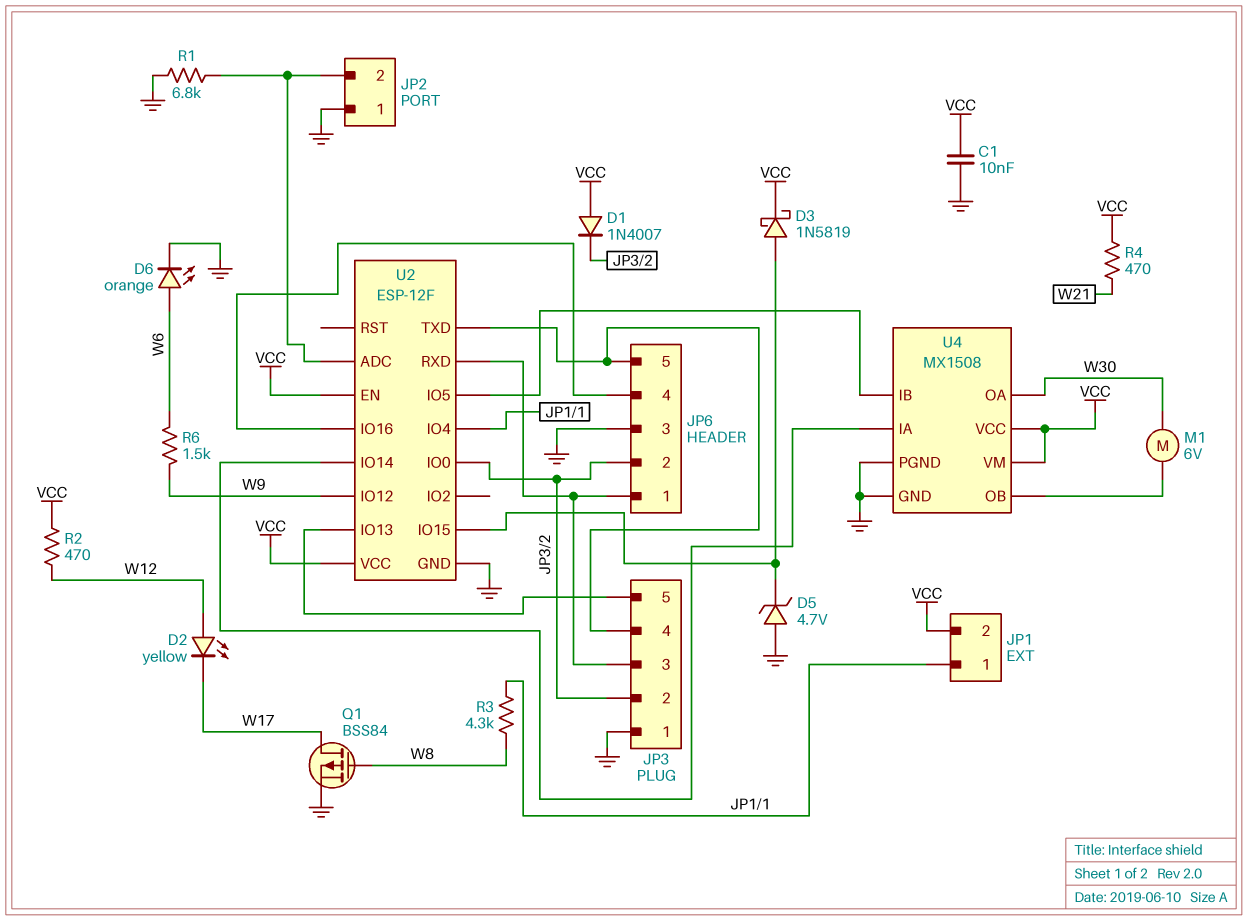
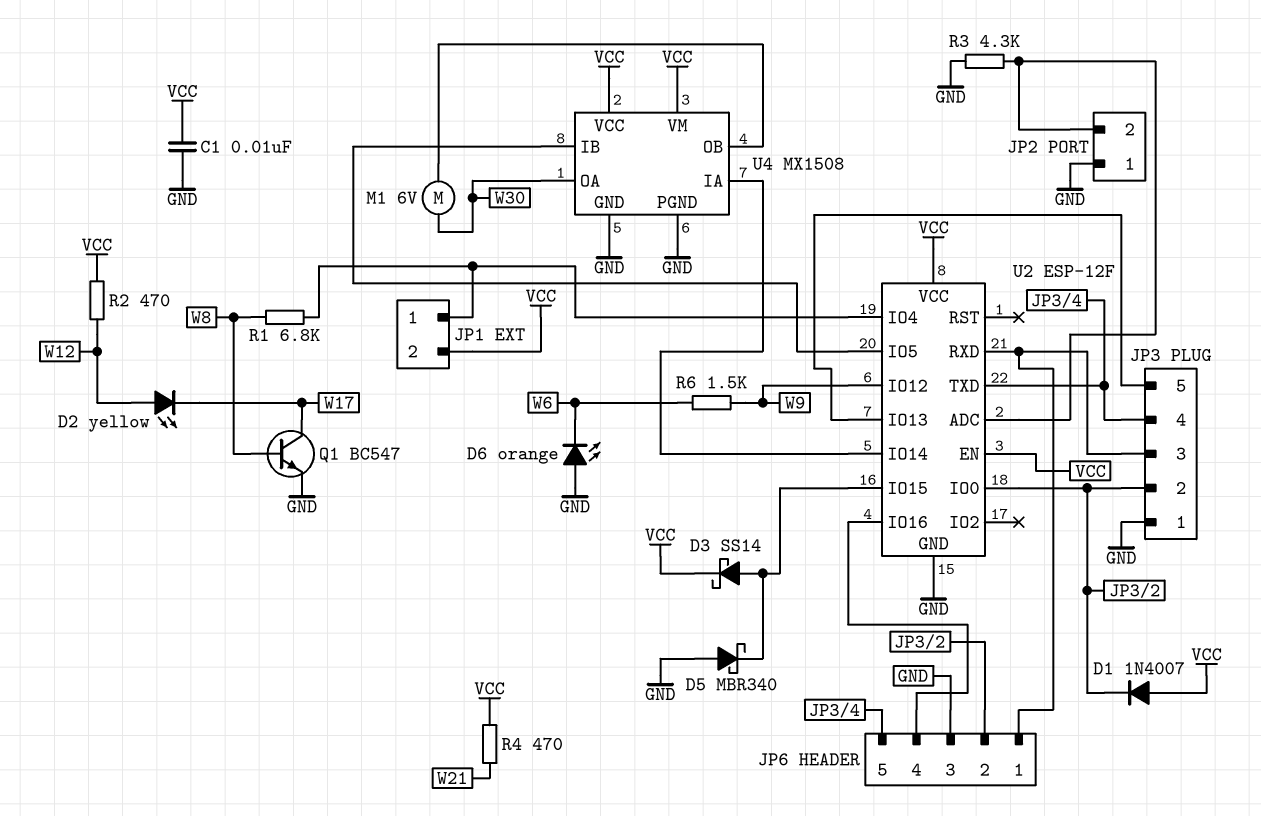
D3: schottky 1N5819 (A U2/IO15, K VCC) -> schottky SS14 (A U2/IO15, K VCC)
D5: zener 4.7V (A GND, K U2/IO15) -> schottky MBR340 (A GND, K U2/IO15)
D6: LED orange (A W6, K GND) -> LED orange (A GND, K W6)
Q1: PMOS BSS84 (G W8, D W17, S GND) -> NPN BC547 (B W8, C W17, E GND)
R1: 6.8k (GND, JP2/2) -> 6.8k (JP1/1, W8)
R3: 4.3k (JP1/1, W8) -> 4.3k (GND, JP2/2)

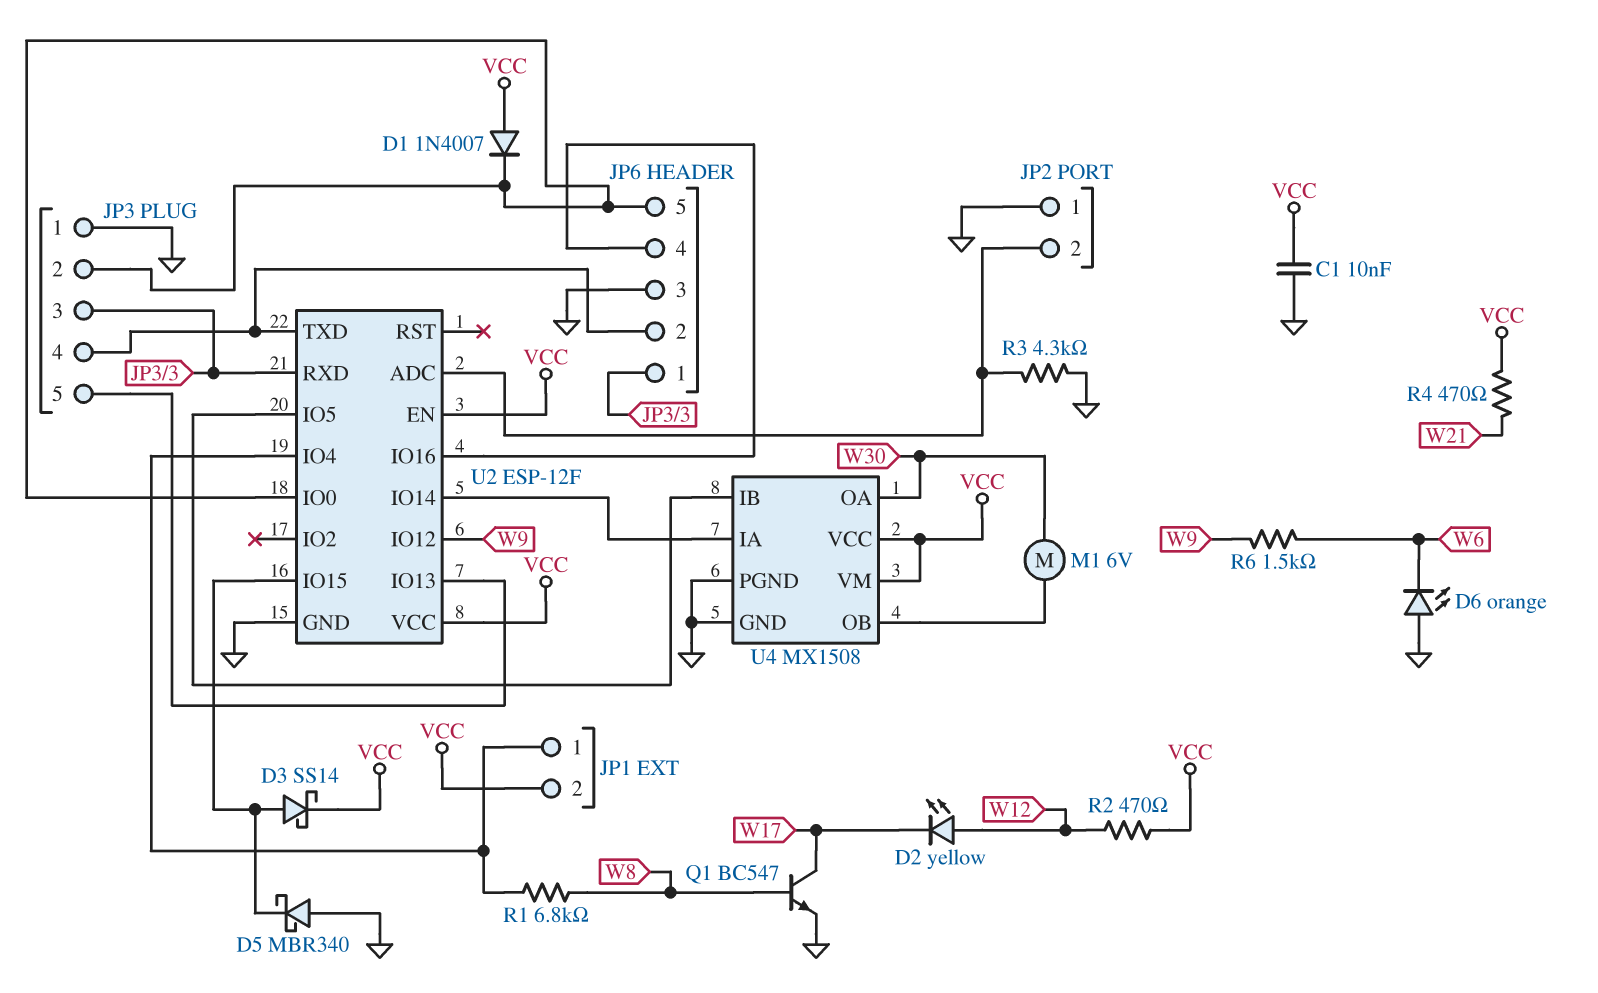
JP6 pin 2: JP3/2 -> JP3/4
JP6 pin 5: JP3/4 -> JP3/2

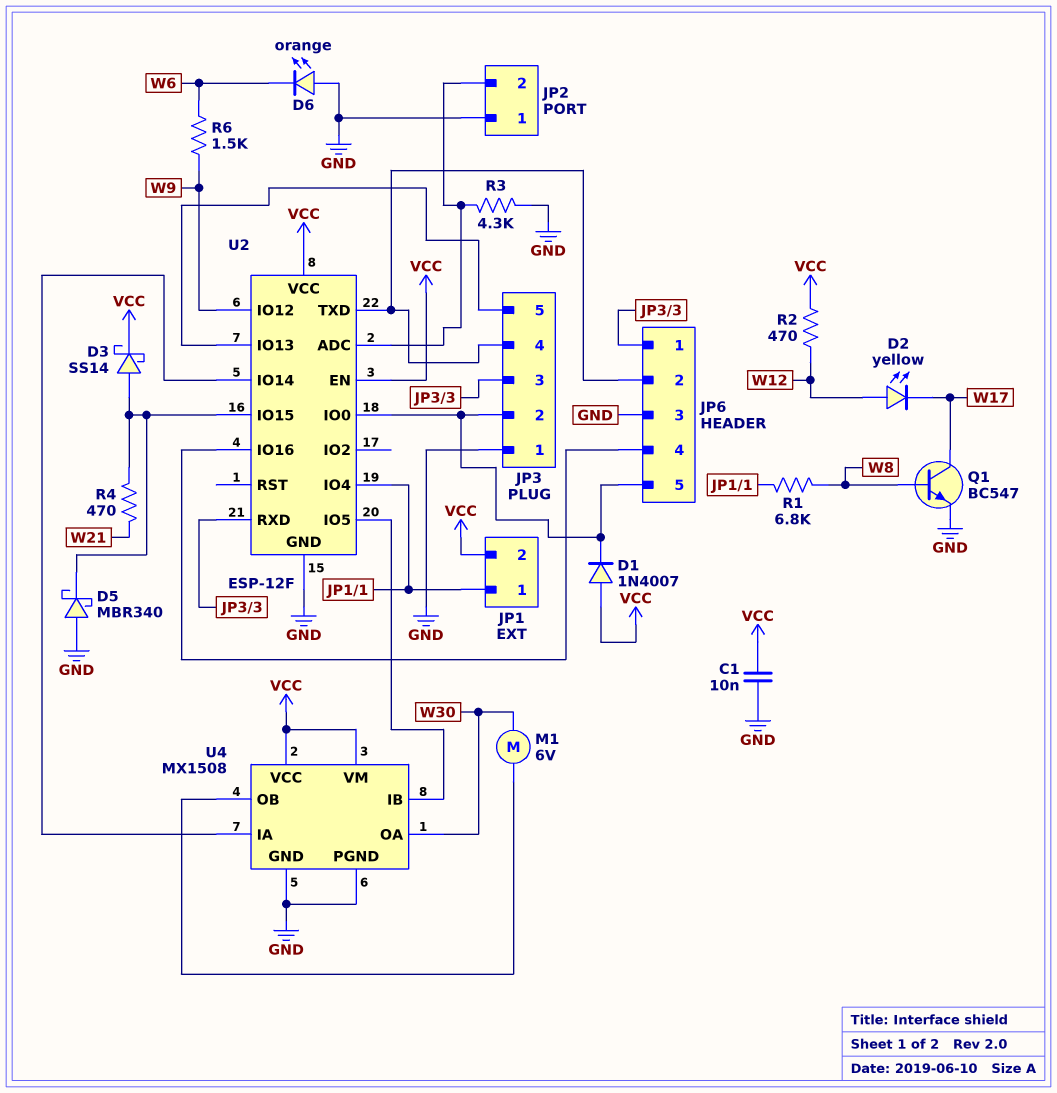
R4: 470 (VCC, W21) -> 470 (U2/IO15, W21)

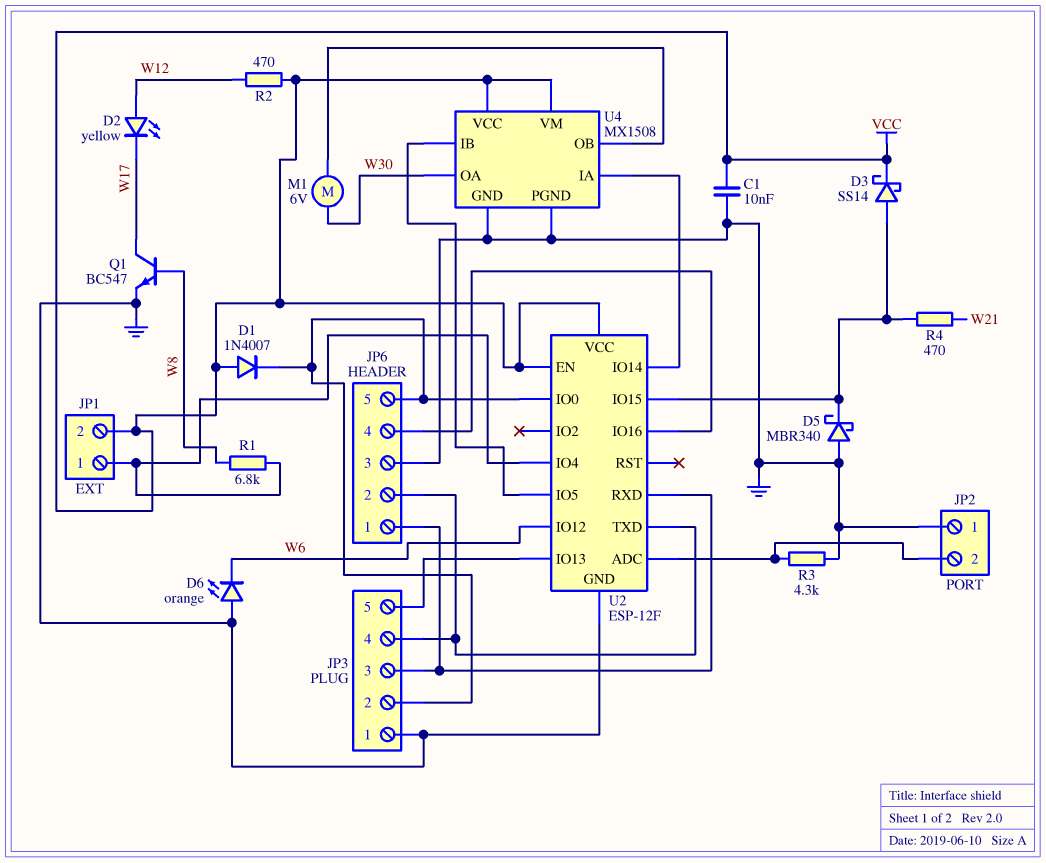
R6: 1.5k (W6, W9) -> none
U2 pin IO12: W9 -> W6

